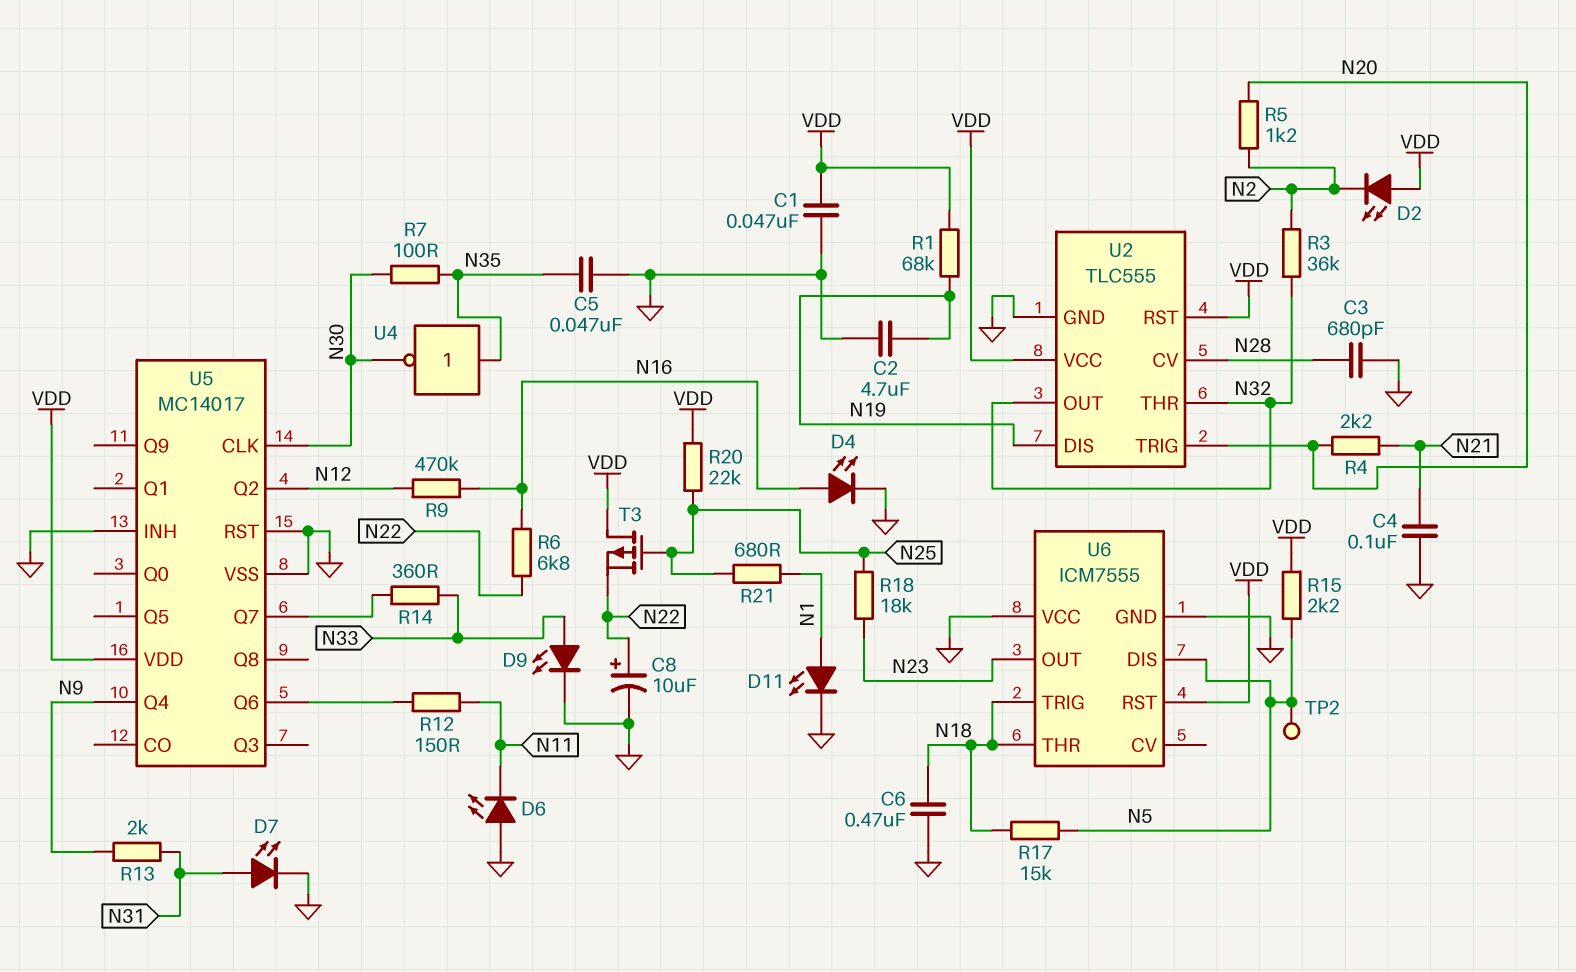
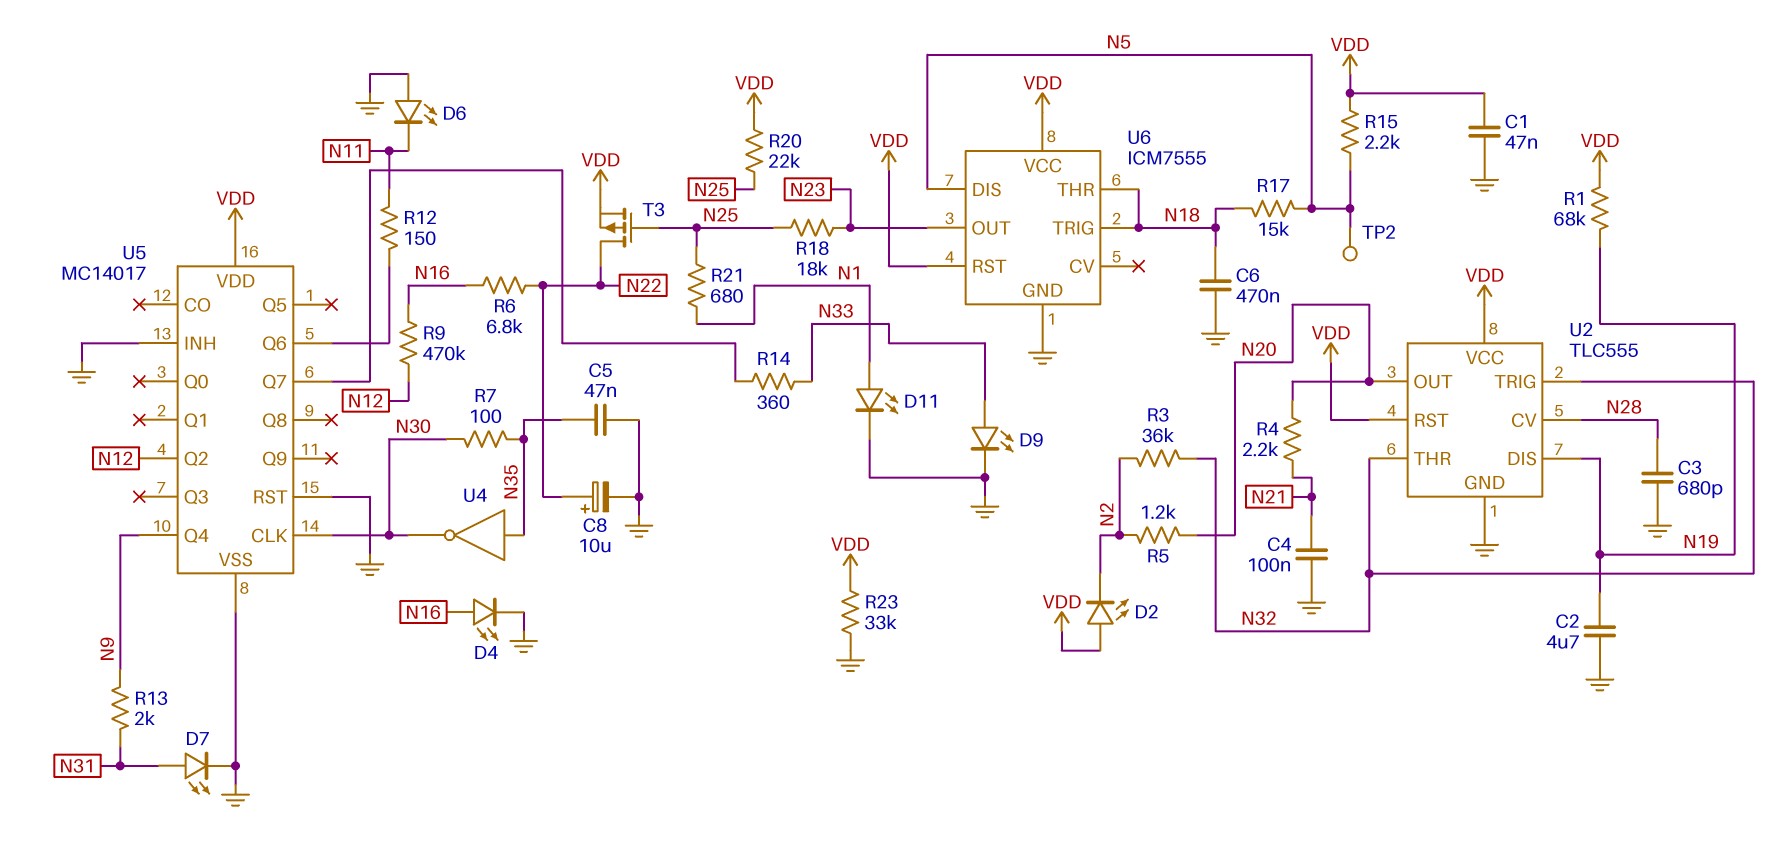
R23: none -> 33k (GND, VDD)
T3: PMOS (G N25, D VDD, S N22) -> PMOS (G N25, D N22, S VDD)
U2 pin OUT: N32 -> N20
U2 pin TRIG: N20 -> N32
U6 pin VCC: GND -> VDD

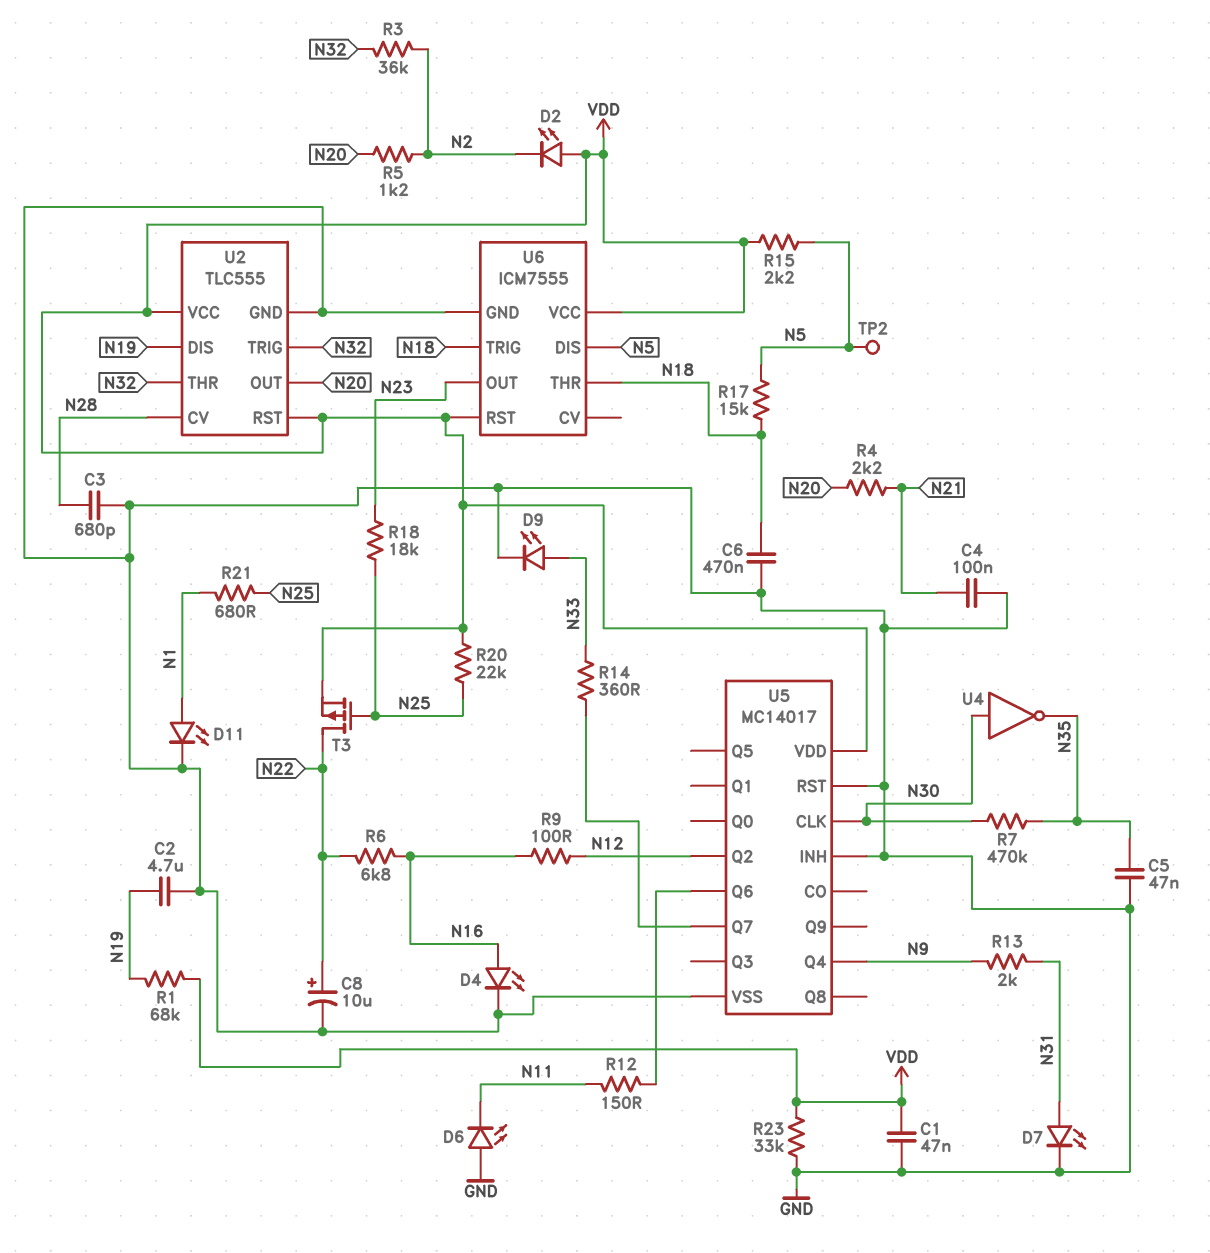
R7: 100 (N30, N35) -> 470k (N30, N35)
R9: 470k (N12, N16) -> 100 (N12, N16)
U4: NOT (in N35, out N30) -> NOT (in N30, out N35)

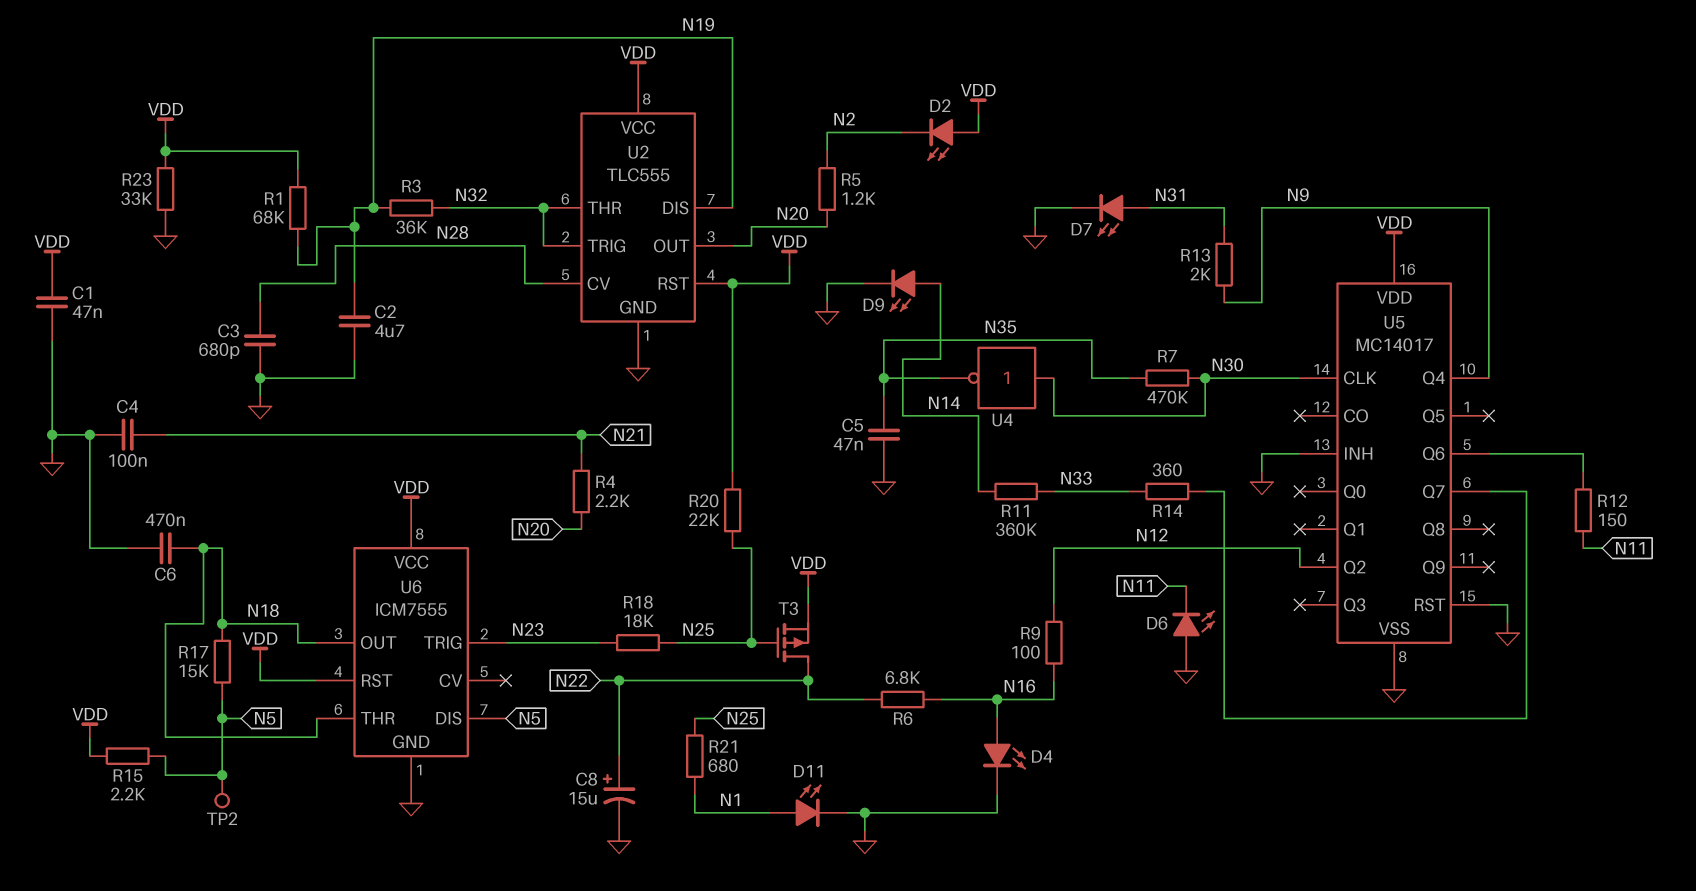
C8: 10uF (plus N22, minus GND) -> 15uF (plus N22, minus GND)
D9: LED (A N33, K GND) -> LED (A N14, K GND)
R3: 36k (N2, N32) -> 36k (N19, N32)
R11: none -> 360k (N14, N33)
U6 pin OUT: N23 -> N18
U6 pin TRIG: N18 -> N23

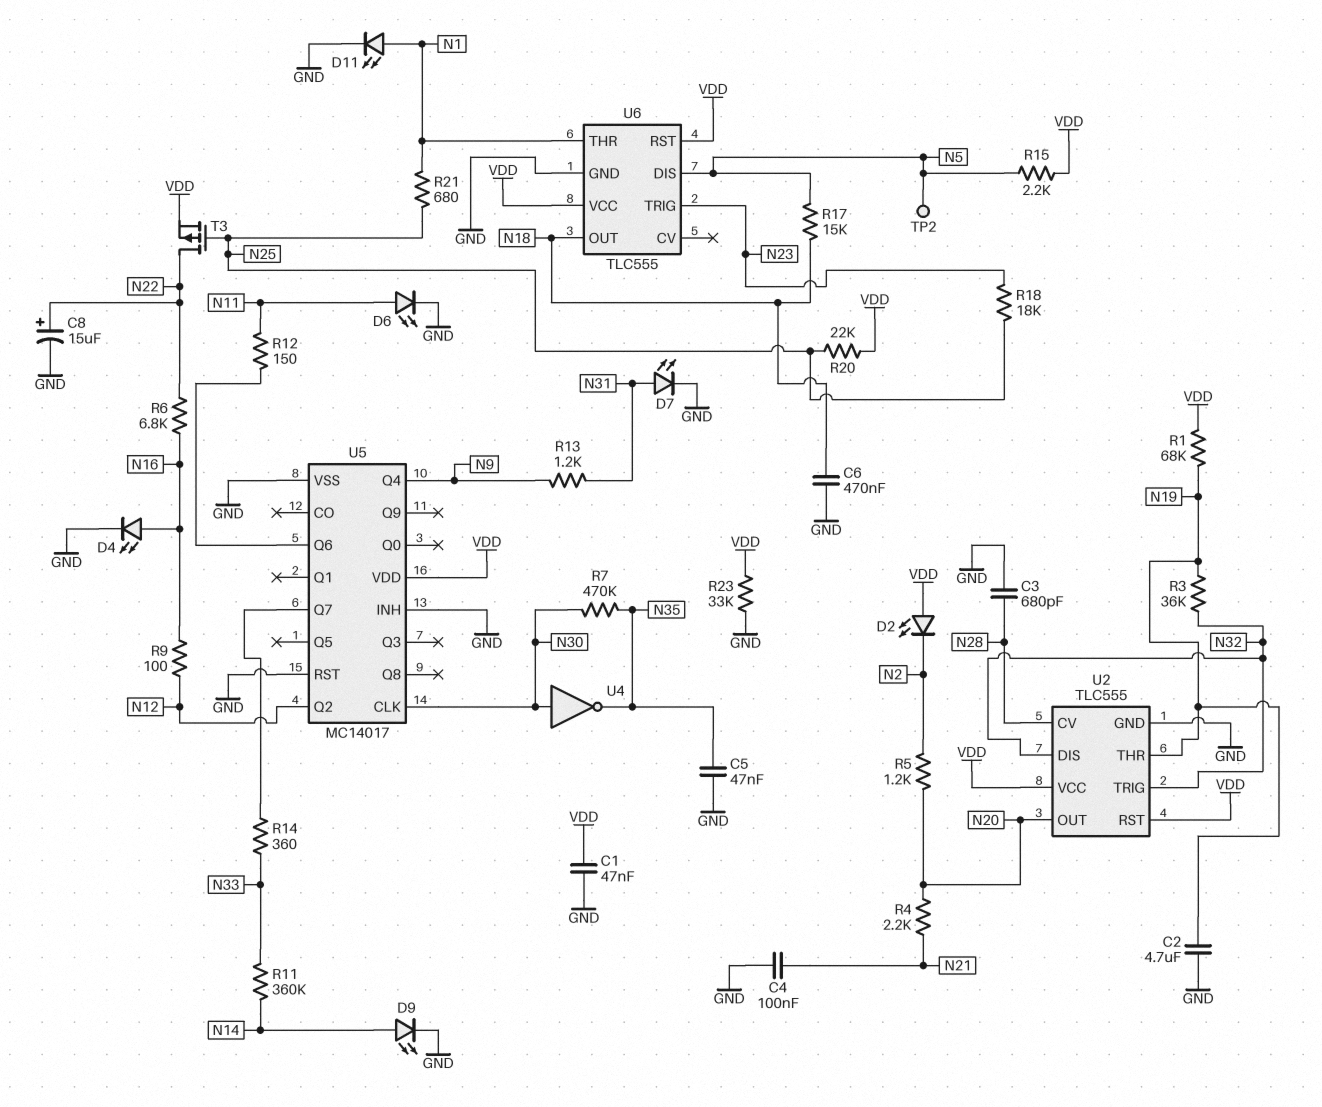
D6: LED (A GND, K N11) -> LED (A N11, K GND)
R13: 2k (N9, N31) -> 1.2k (N9, N31)
U2 pin DIS: N19 -> N32
U2 pin THR: N32 -> N19
U6: ICM7555 -> TLC555
U6 pin THR: N18 -> N1

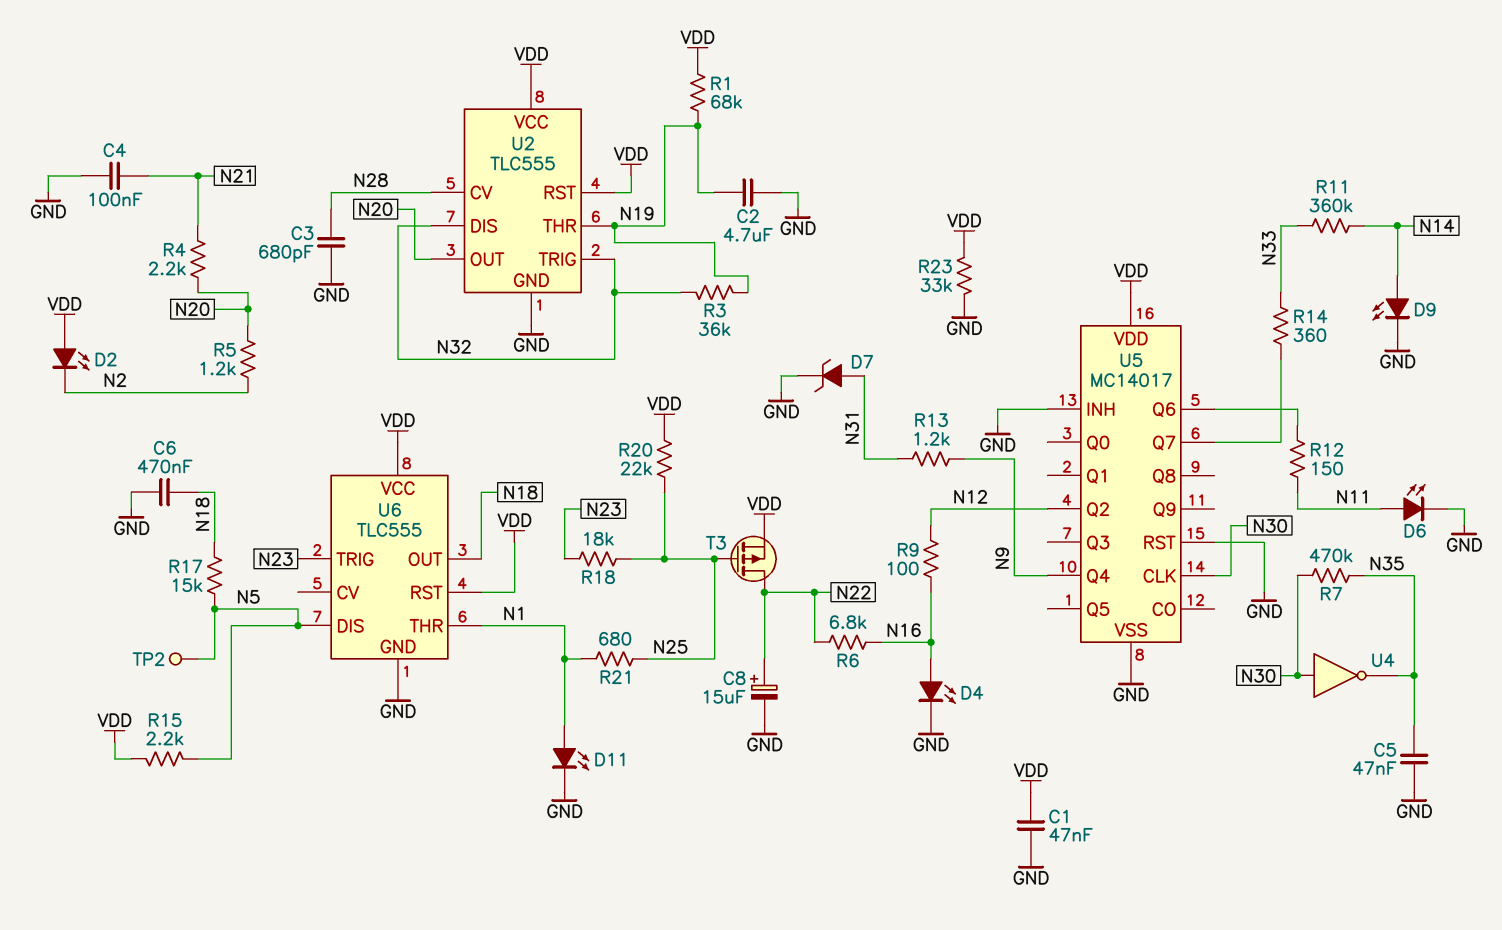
D7: LED (A N31, K GND) -> zener (A N31, K GND)

